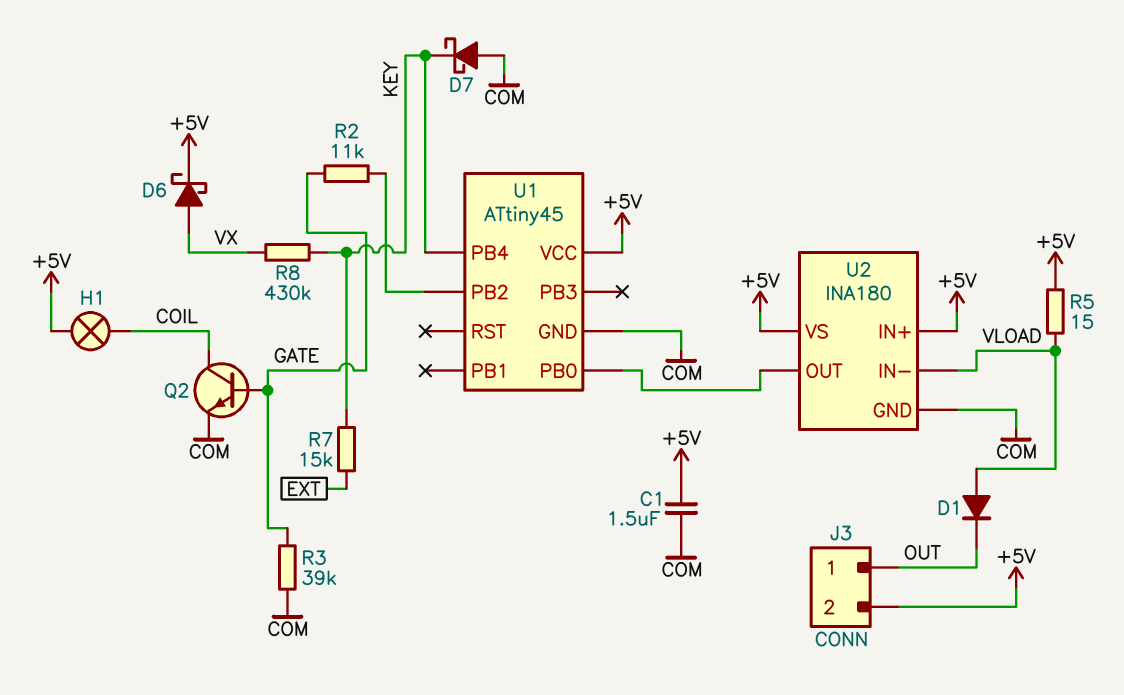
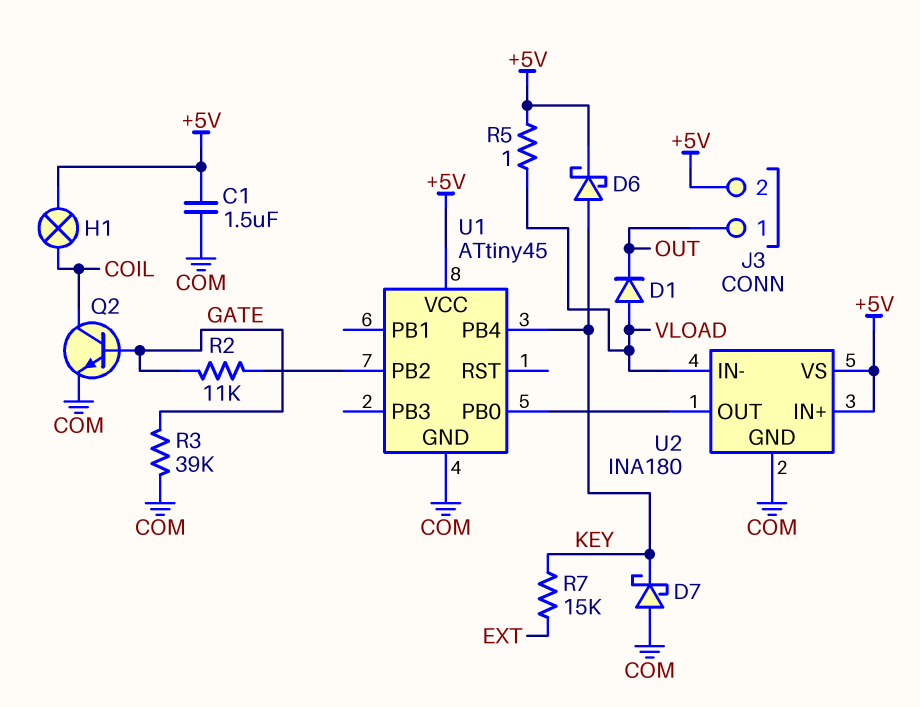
D6: schottky (A VX, K +5V) -> schottky (A KEY, K +5V)
R5: 15 (+5V, VLOAD) -> 1 (+5V, VLOAD)
R8: 430k (KEY, VX) -> none

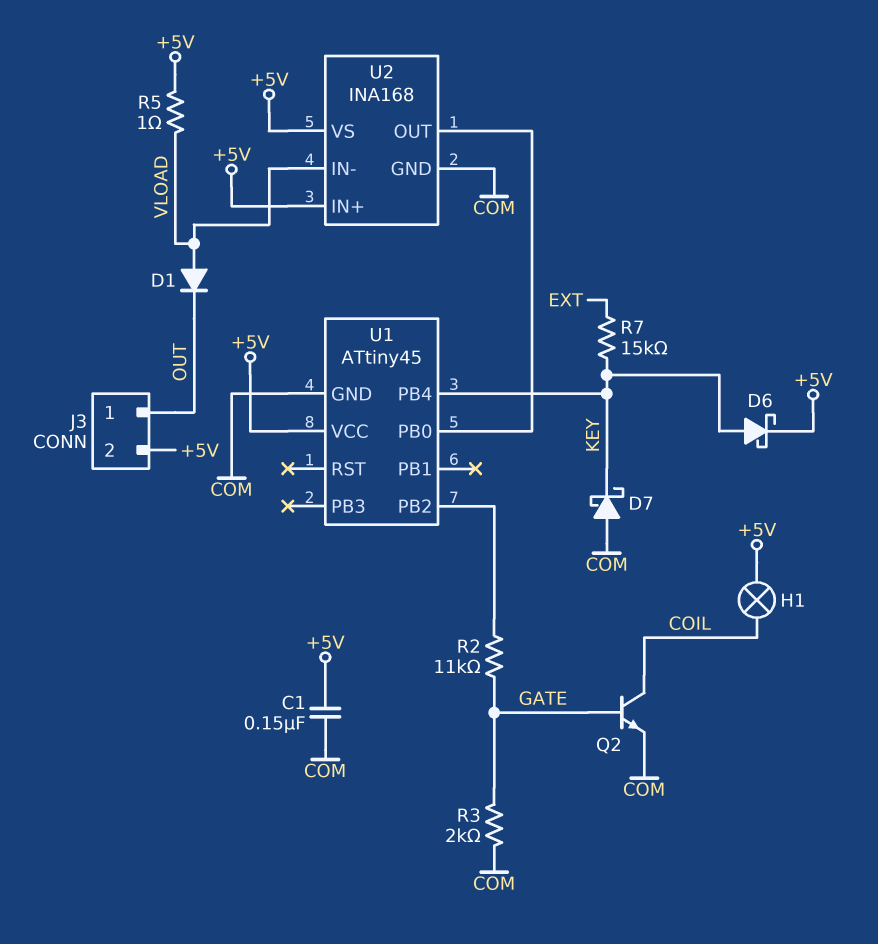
C1: 1.5uF (+5V, COM) -> 150nF (+5V, COM)
R3: 39k (COM, GATE) -> 2k (COM, GATE)
U2: INA180 -> INA168

